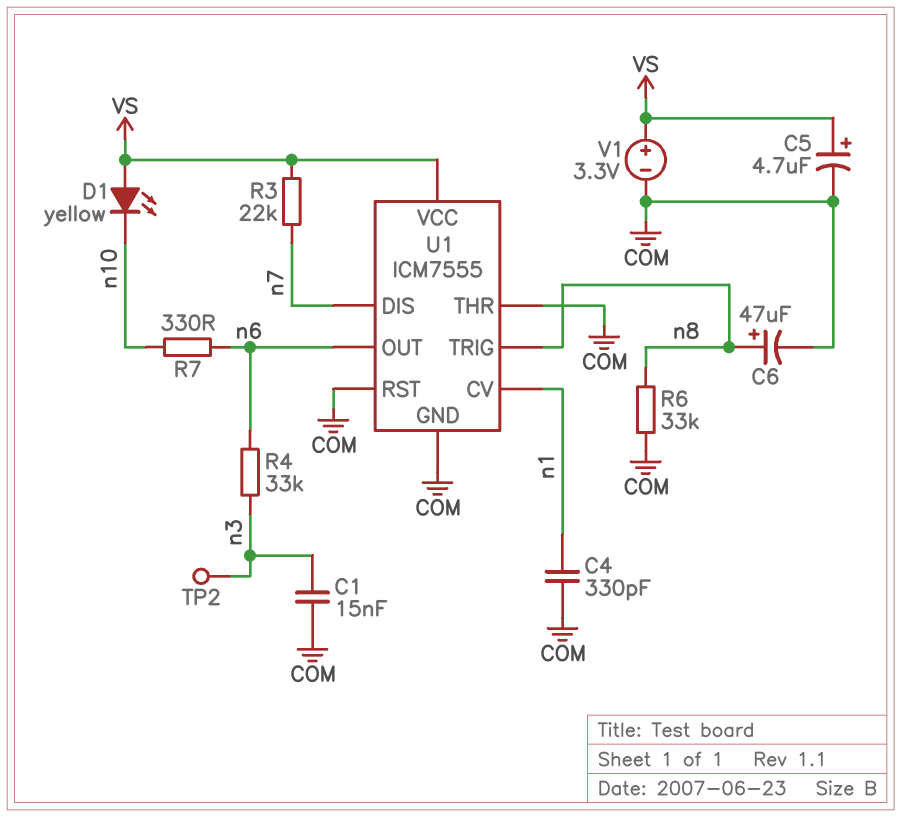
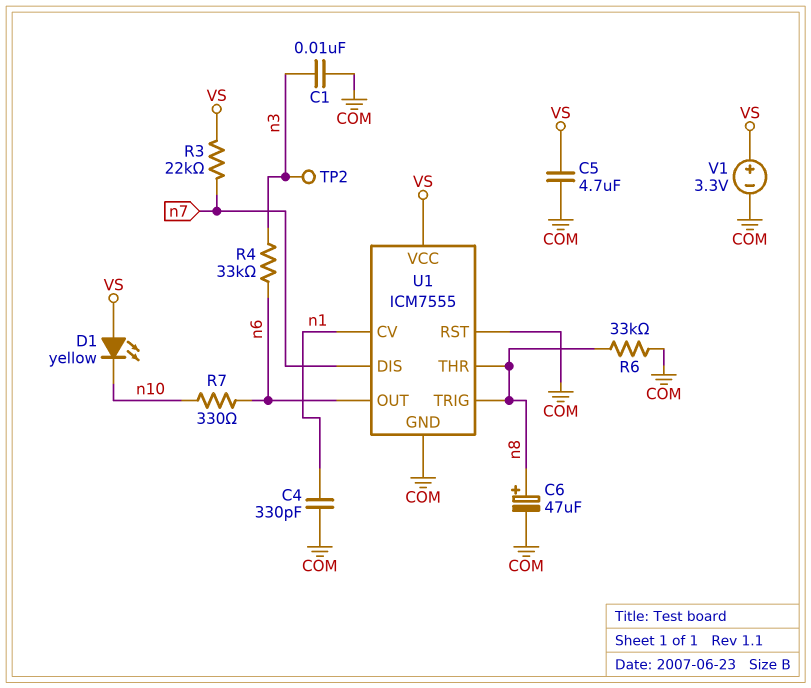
C1: 15nF (COM, n3) -> 10nF (COM, n3)
C5: 4.7uF (plus VS, minus COM) -> 4.7uF (COM, VS)
U1 pin THR: COM -> n8

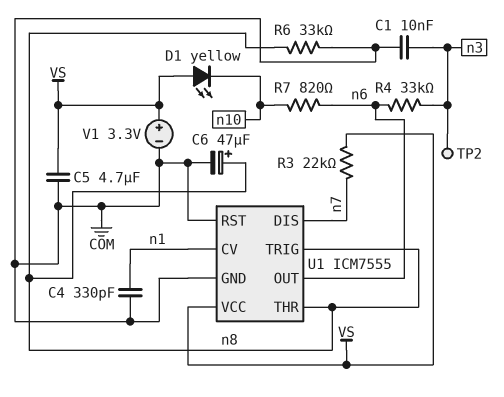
R7: 330 (n6, n10) -> 820 (n6, n10)

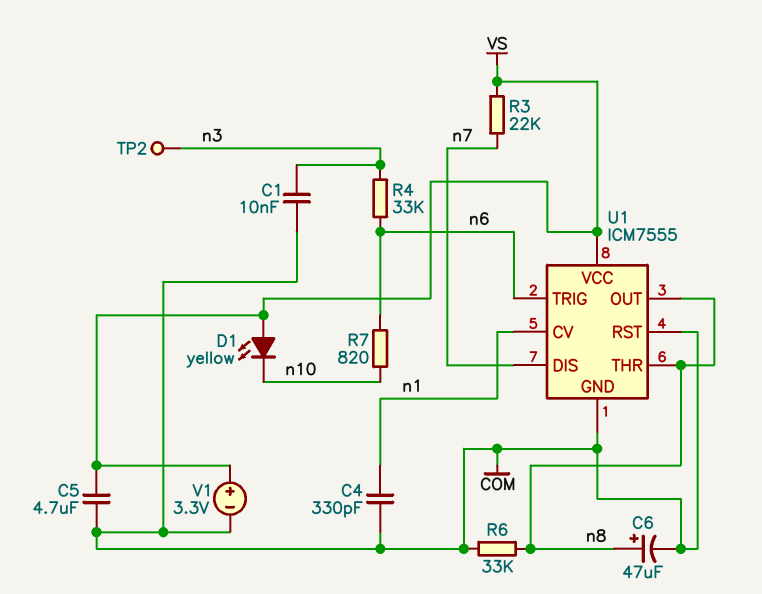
U1 pin OUT: n6 -> n8
U1 pin TRIG: n8 -> n6

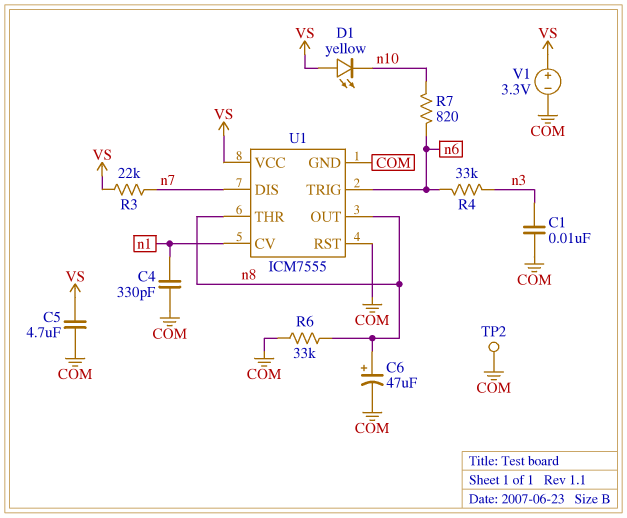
TP2: test point (n3) -> test point (COM)

